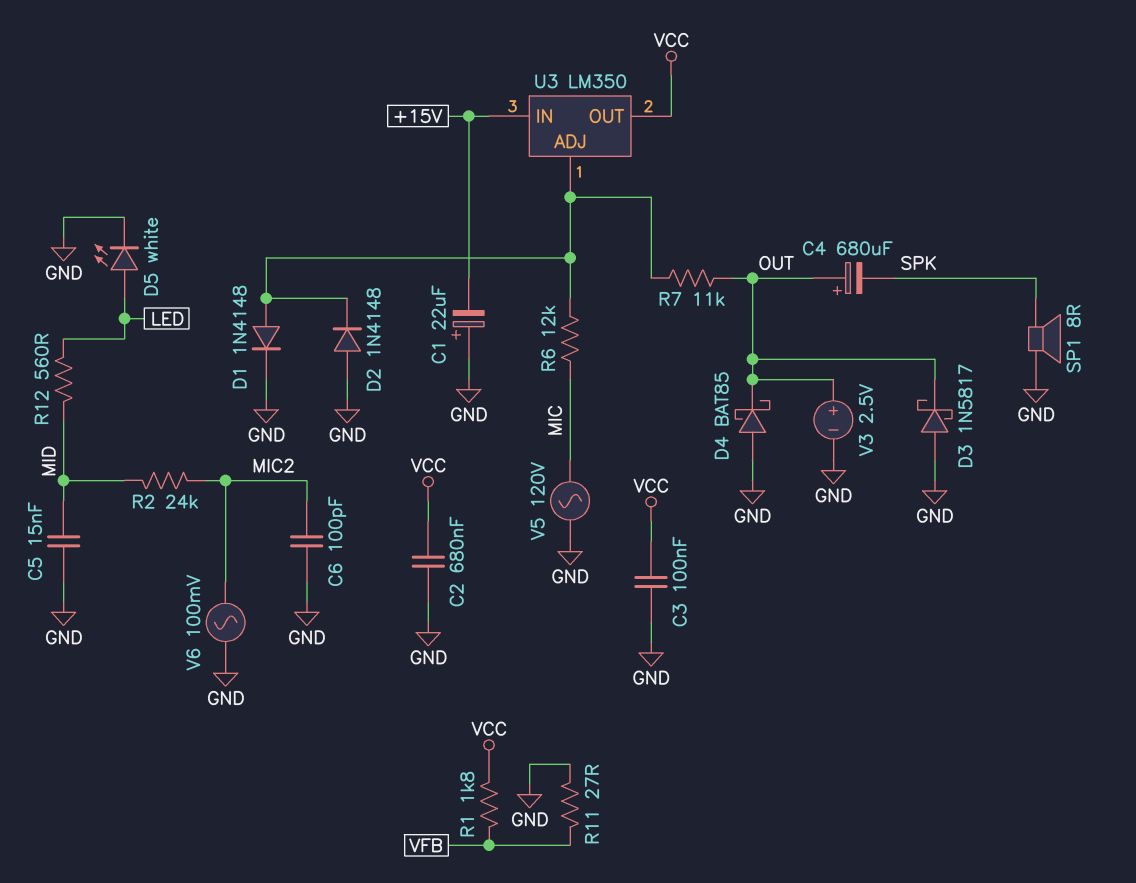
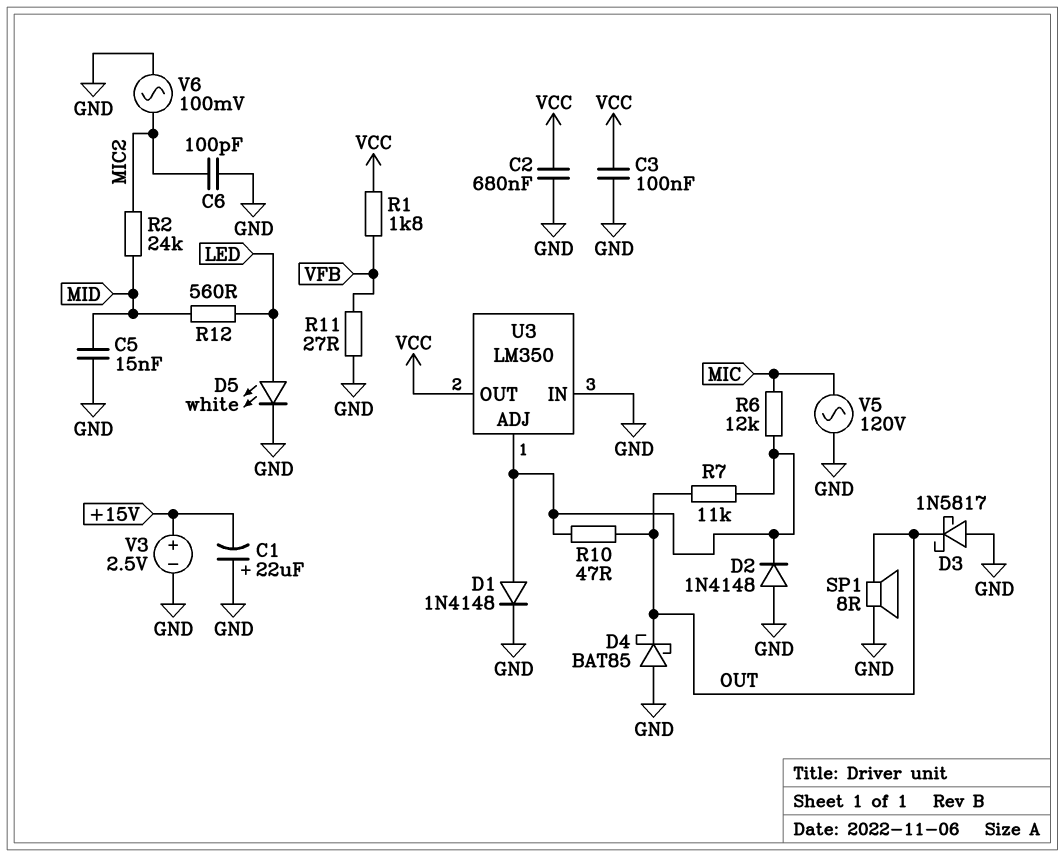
C4: 680uF (plus OUT, minus SPK) -> none
R10: none -> 47 (OUT, U3/ADJ)
SP1: speaker 8R (GND, SPK) -> speaker 8R (GND, OUT)
U3 pin IN: +15V -> GND
V3: 2.5V (plus OUT, minus GND) -> 2.5V (plus +15V, minus GND)

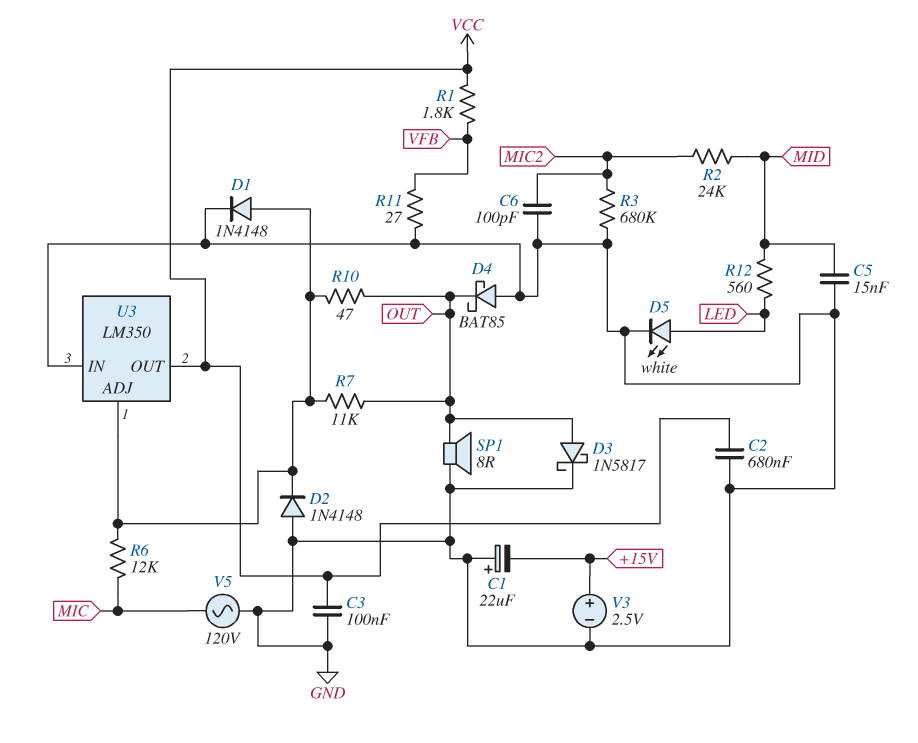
D3: schottky 1N5817 (A GND, K OUT) -> schottky 1N5817 (A OUT, K GND)
R3: none -> 680k (GND, MIC2)
V6: AC 100mV (GND, MIC2) -> none

